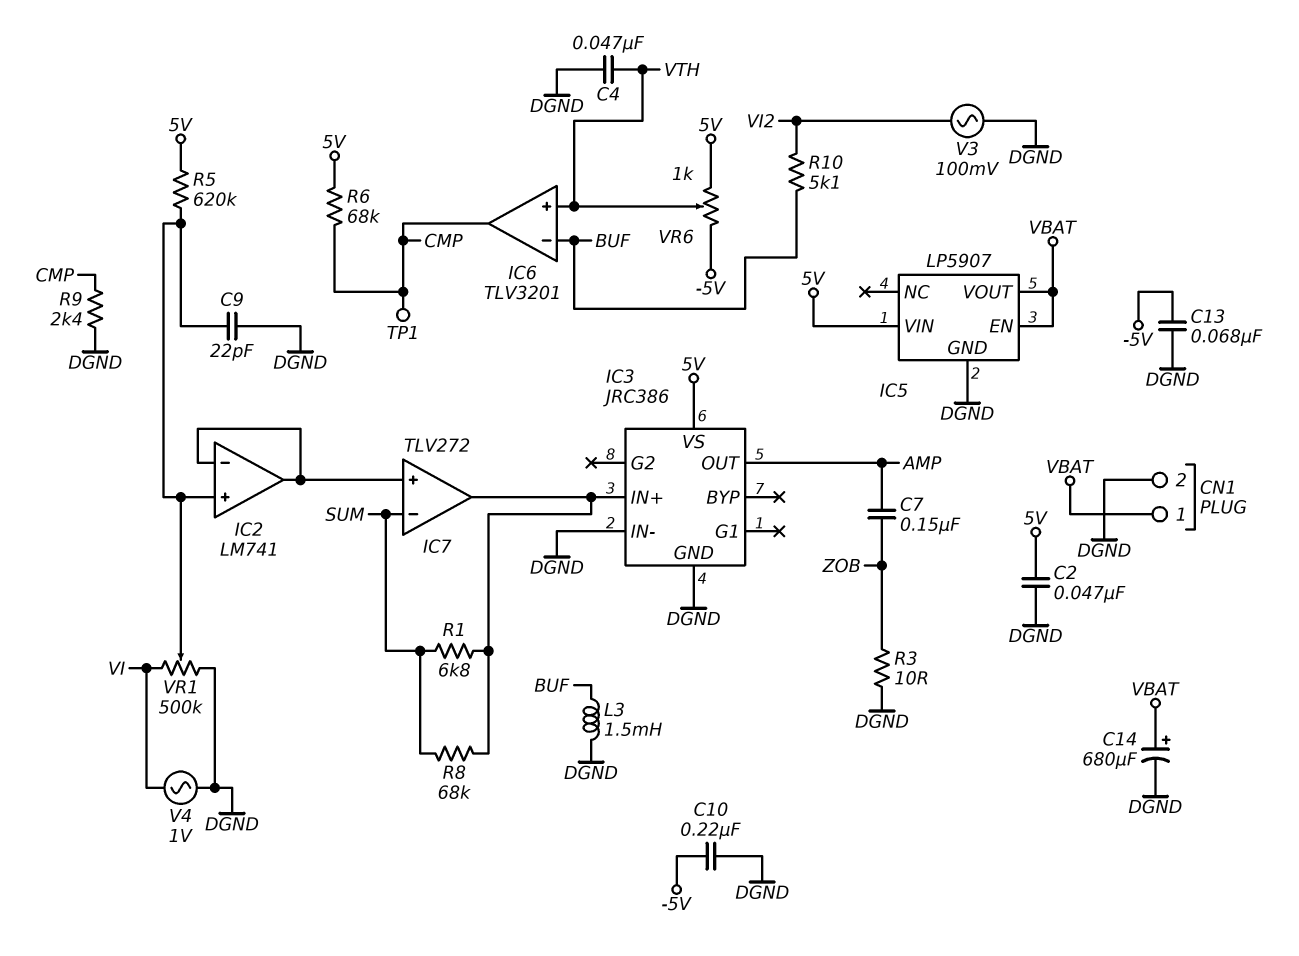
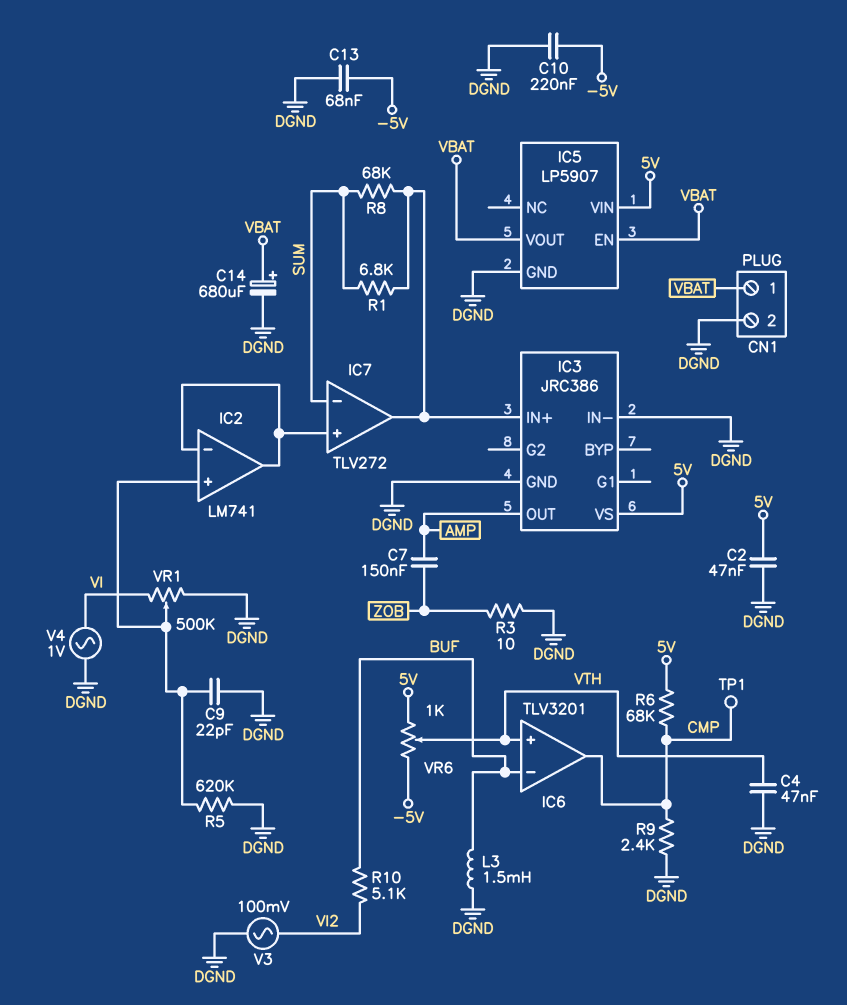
R5: 620k (5V, IC2/in+) -> 620k (DGND, IC2/in+)

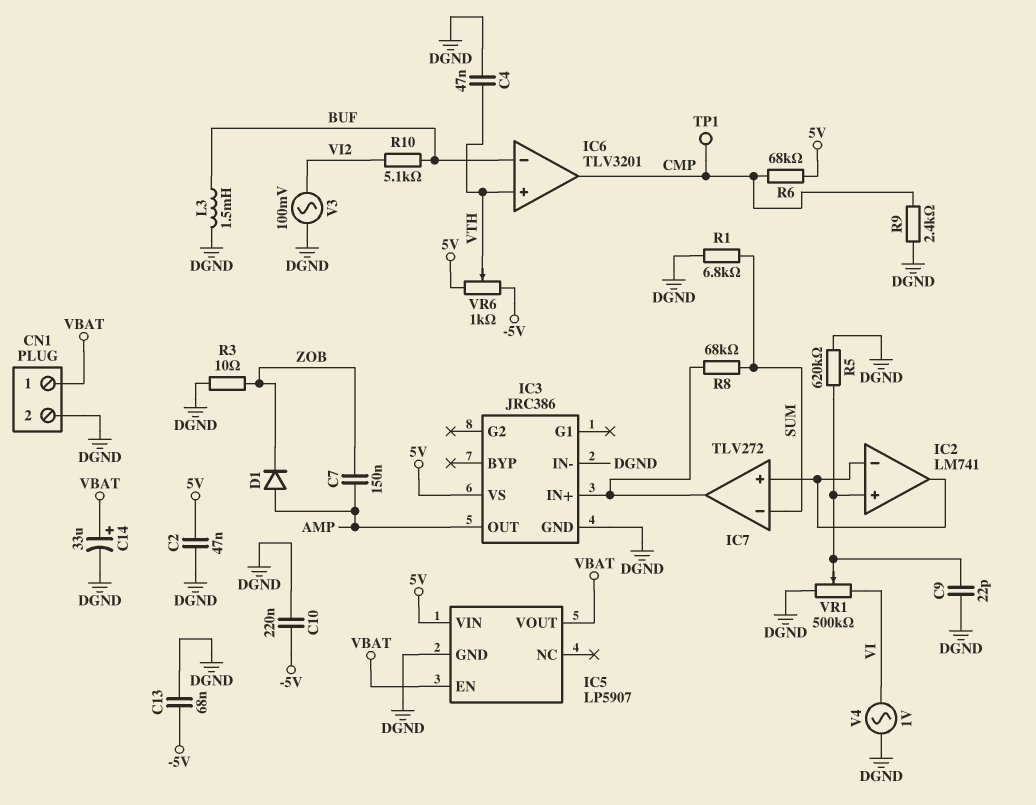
C14: 680uF (plus VBAT, minus DGND) -> 33uF (plus VBAT, minus DGND)
D1: none -> diode (A AMP, K ZOB)
R1: 6.8k (IC3/IN+, SUM) -> 6.8k (DGND, SUM)

